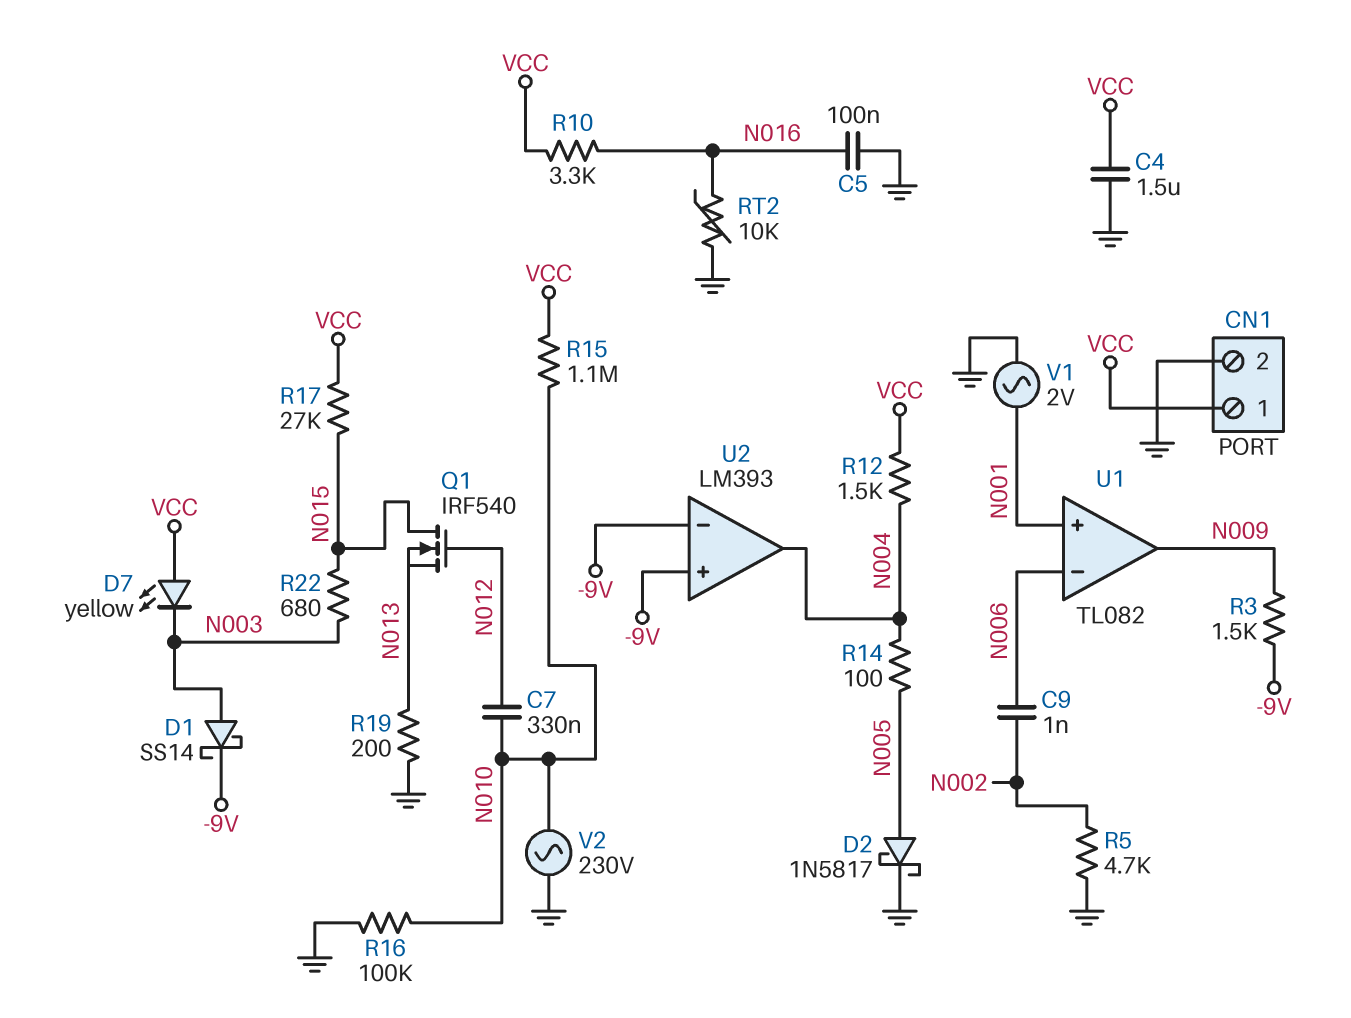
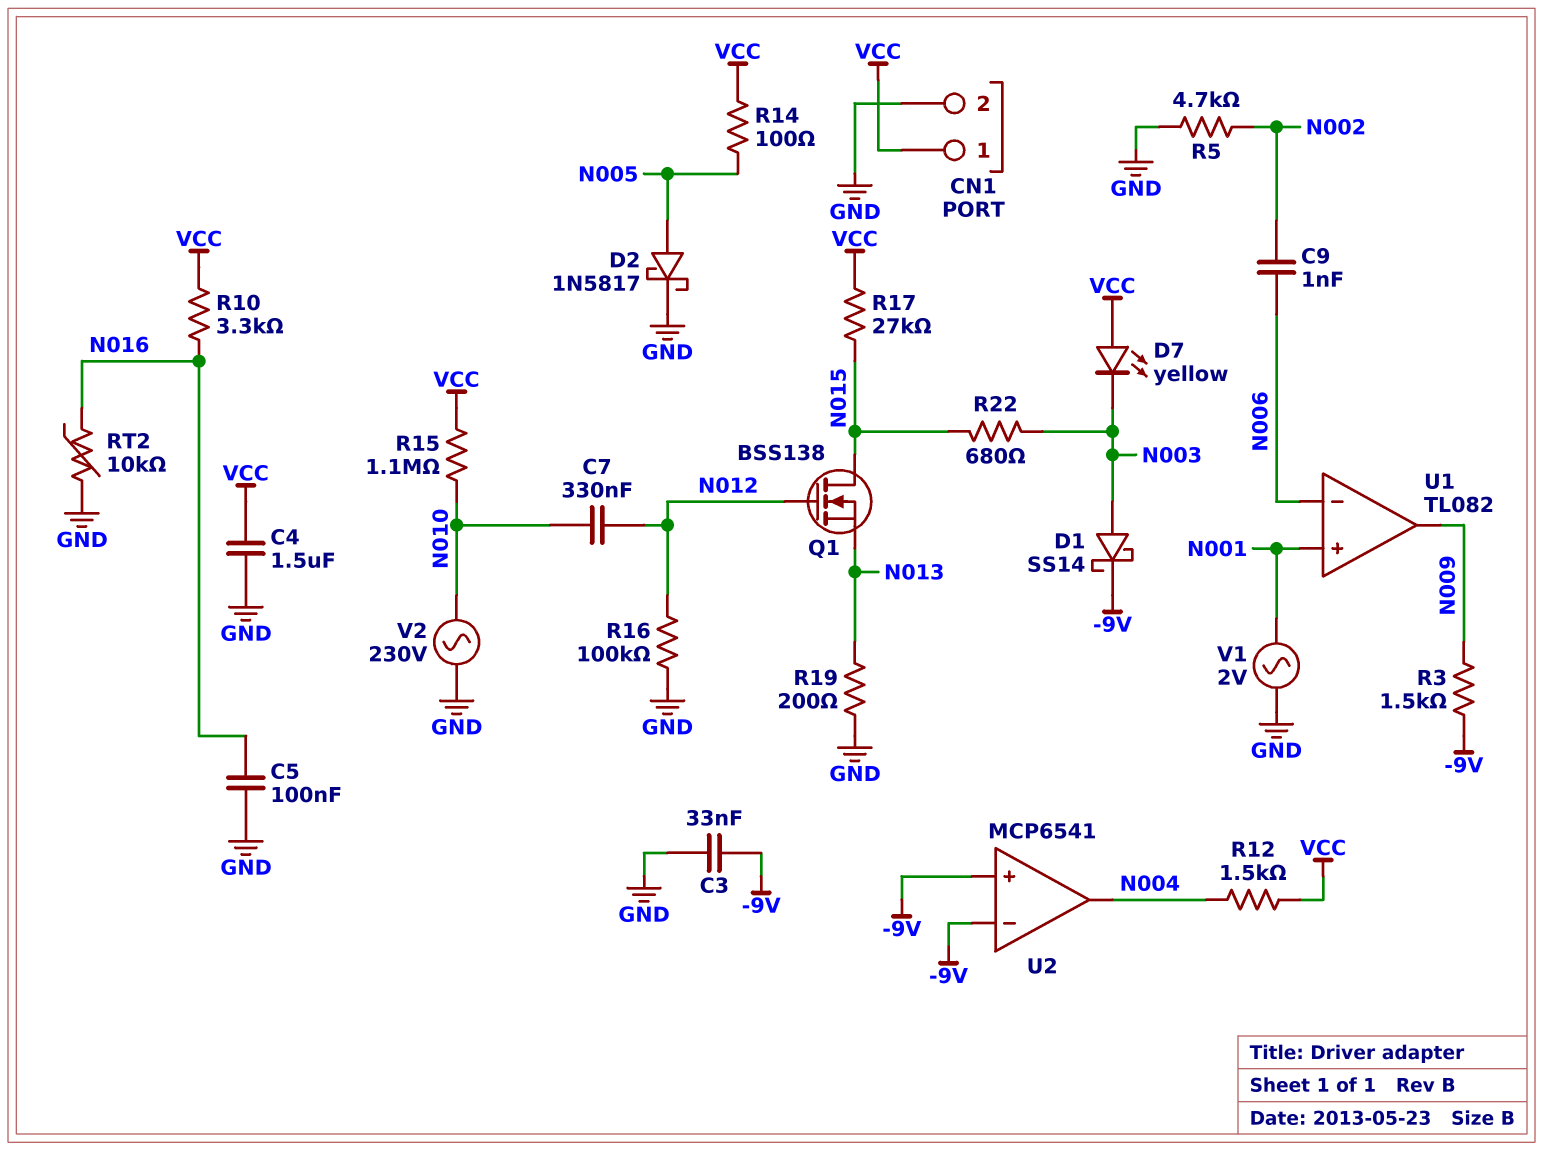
C3: none -> 33nF (-9V, GND)
Q1: NMOS IRF540 (G N012, D N015, S N013) -> NMOS BSS138 (G N012, D N015, S N013)
R14: 100 (N004, N005) -> 100 (N005, VCC)
R16: 100k (GND, N010) -> 100k (GND, N012)
U2: LM393 -> MCP6541

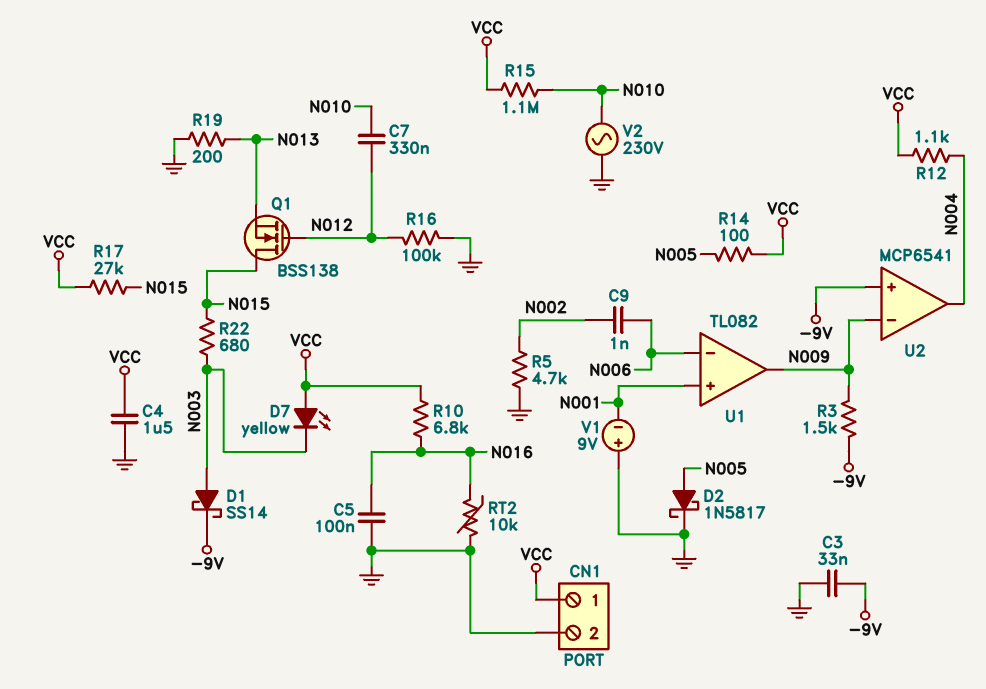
R10: 3.3k (N016, VCC) -> 6.8k (N016, VCC)
R12: 1.5k (N004, VCC) -> 1.1k (N004, VCC)
U2 pin in-: -9V -> N009
V1: AC 2V (GND, N001) -> 9V (plus GND, minus N001)

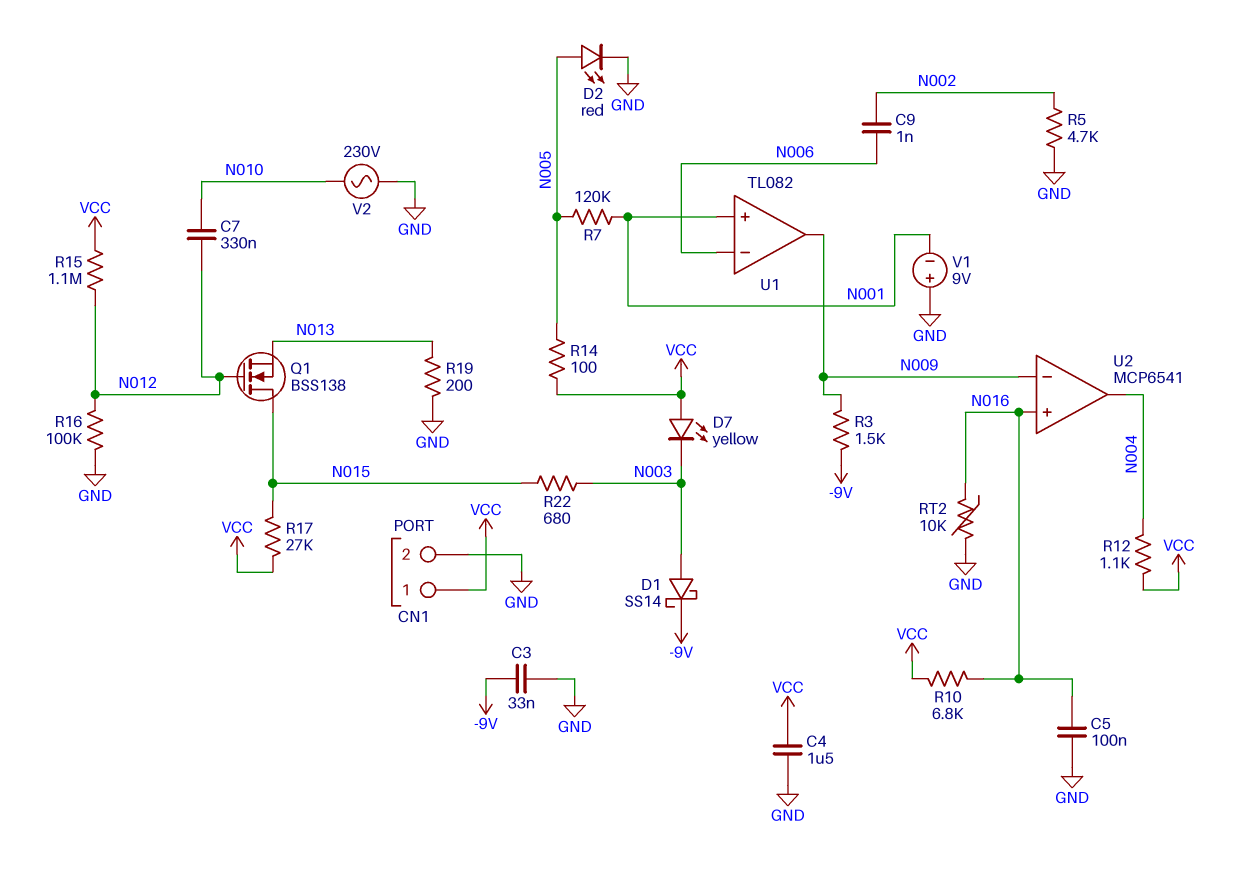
D2: schottky 1N5817 (A N005, K GND) -> LED red (A N005, K GND)
R7: none -> 120k (N001, N005)
R15: 1.1M (N010, VCC) -> 1.1M (N012, VCC)
U2 pin in+: -9V -> N016

